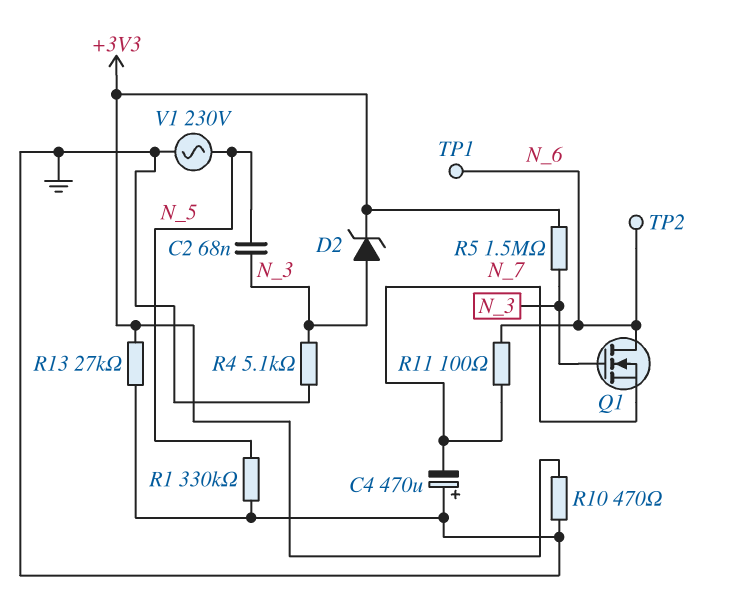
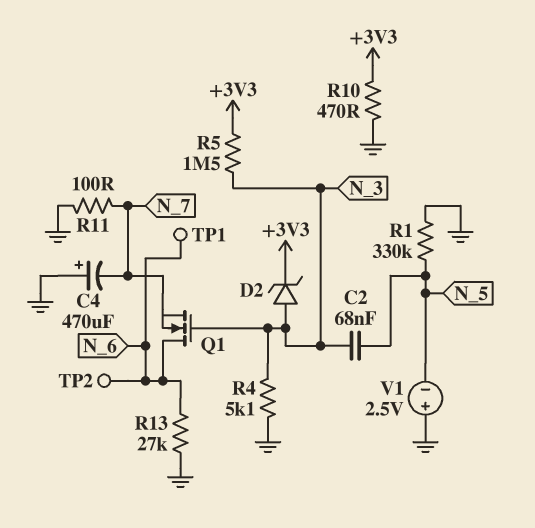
R11: 100 (N_6, N_7) -> 100 (GND, N_7)
R13: 27k (+3V3, GND) -> 27k (GND, N_6)
V1: AC 230V (GND, N_5) -> 2.5V (plus GND, minus N_5)

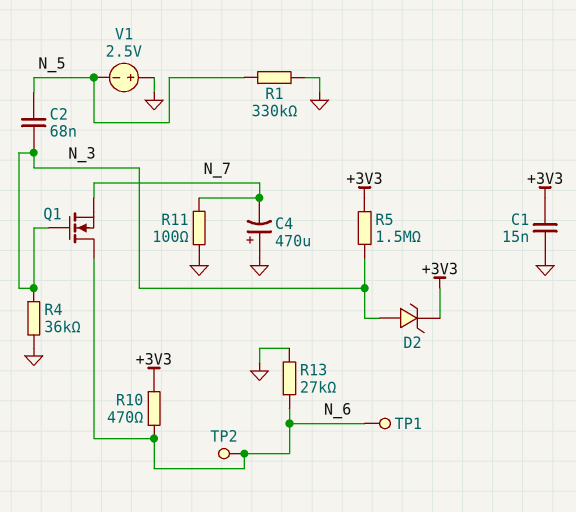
C1: none -> 15nF (+3V3, GND)
R4: 5.1k (GND, N_3) -> 36k (GND, N_3)
R10: 470 (+3V3, GND) -> 470 (+3V3, N_6)

